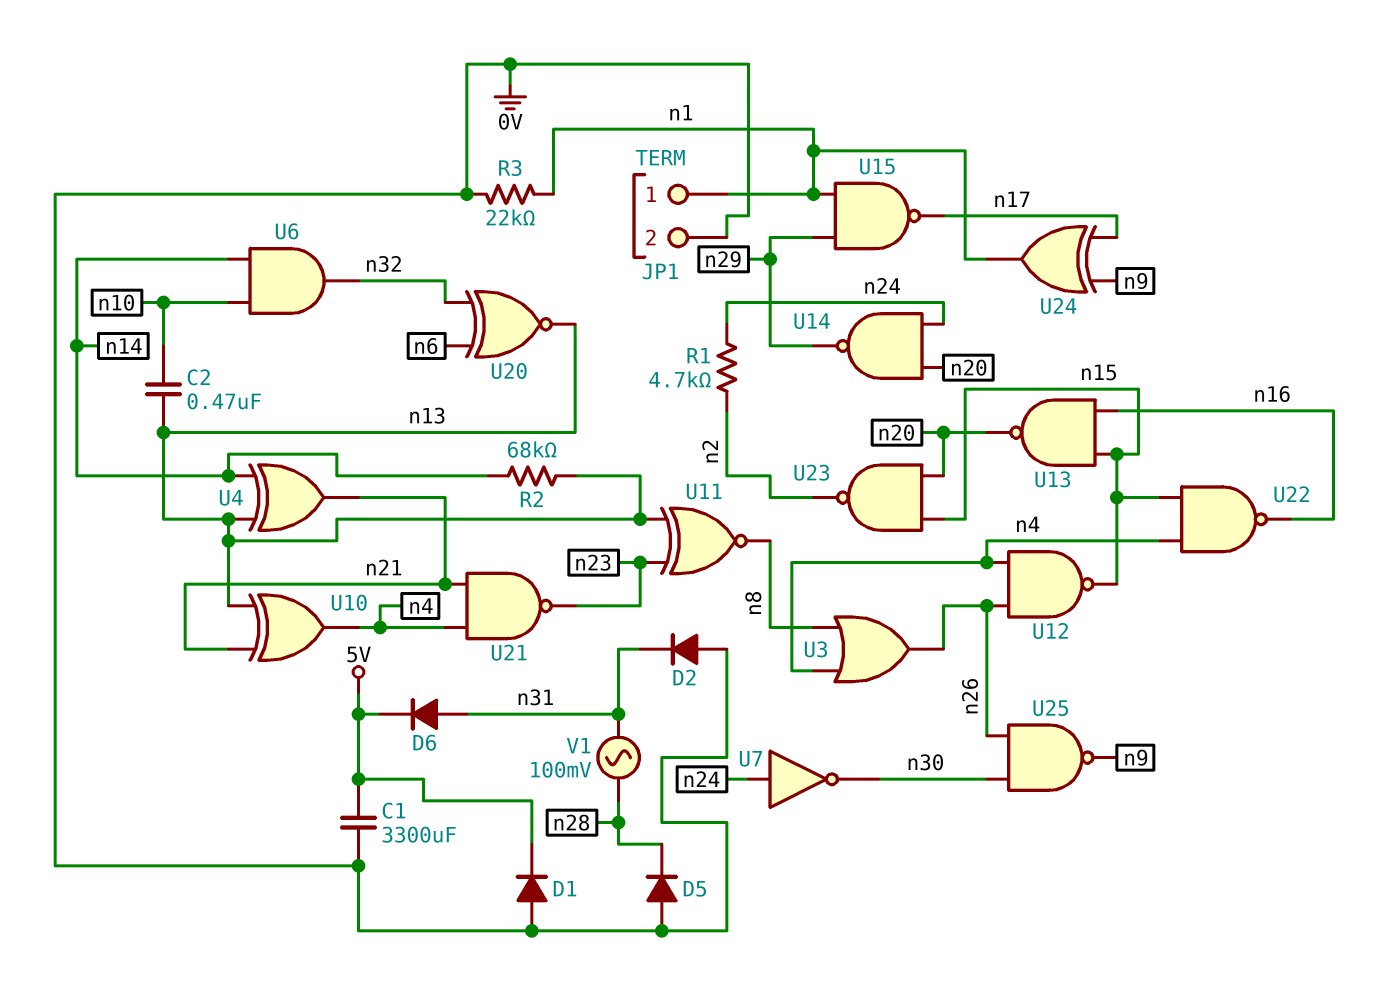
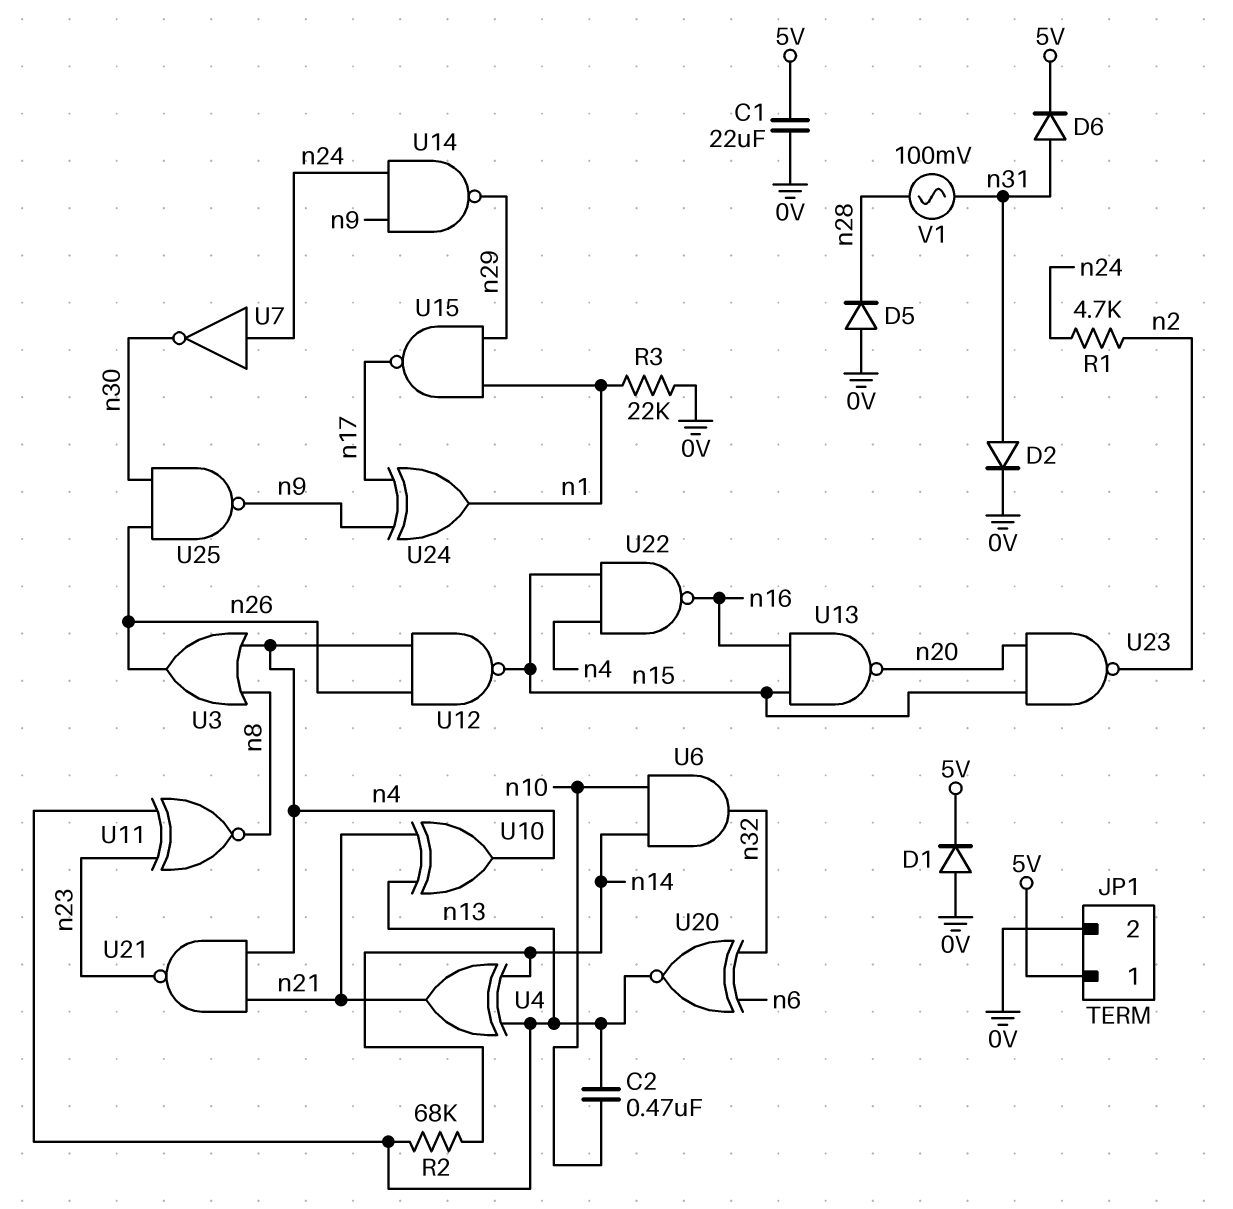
C1: 3300uF (0V, 5V) -> 22uF (0V, 5V)
D2: diode (A 0V, K n31) -> diode (A n31, K 0V)
JP1 pin 1: n1 -> 5V
U14: NAND (in n20, in n24, out n29) -> NAND (in n9, in n24, out n29)

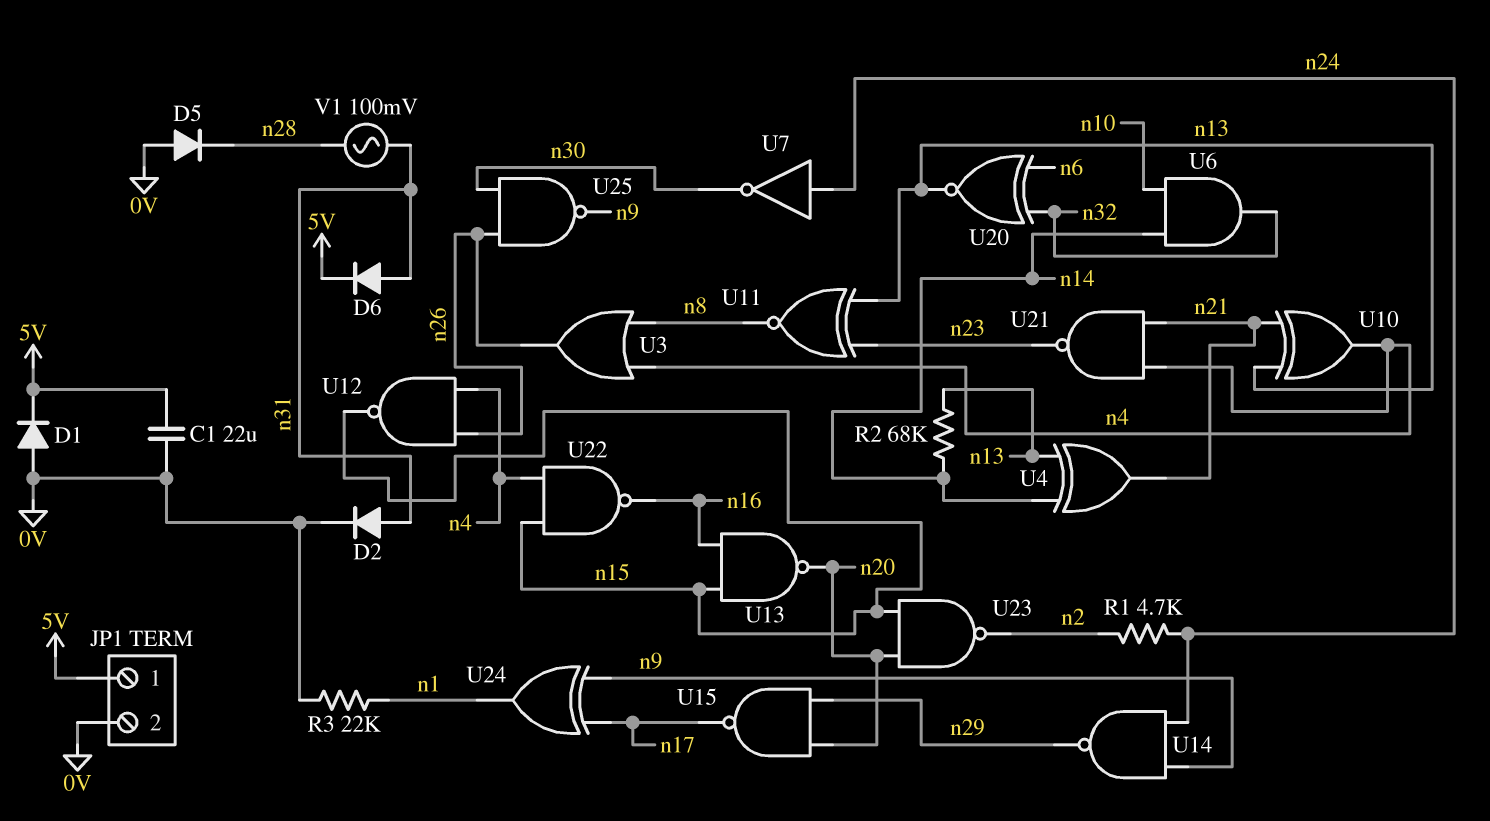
C2: 470nF (n10, n13) -> none
U15: NAND (in n1, in n29, out n17) -> NAND (in n20, in n29, out n17)

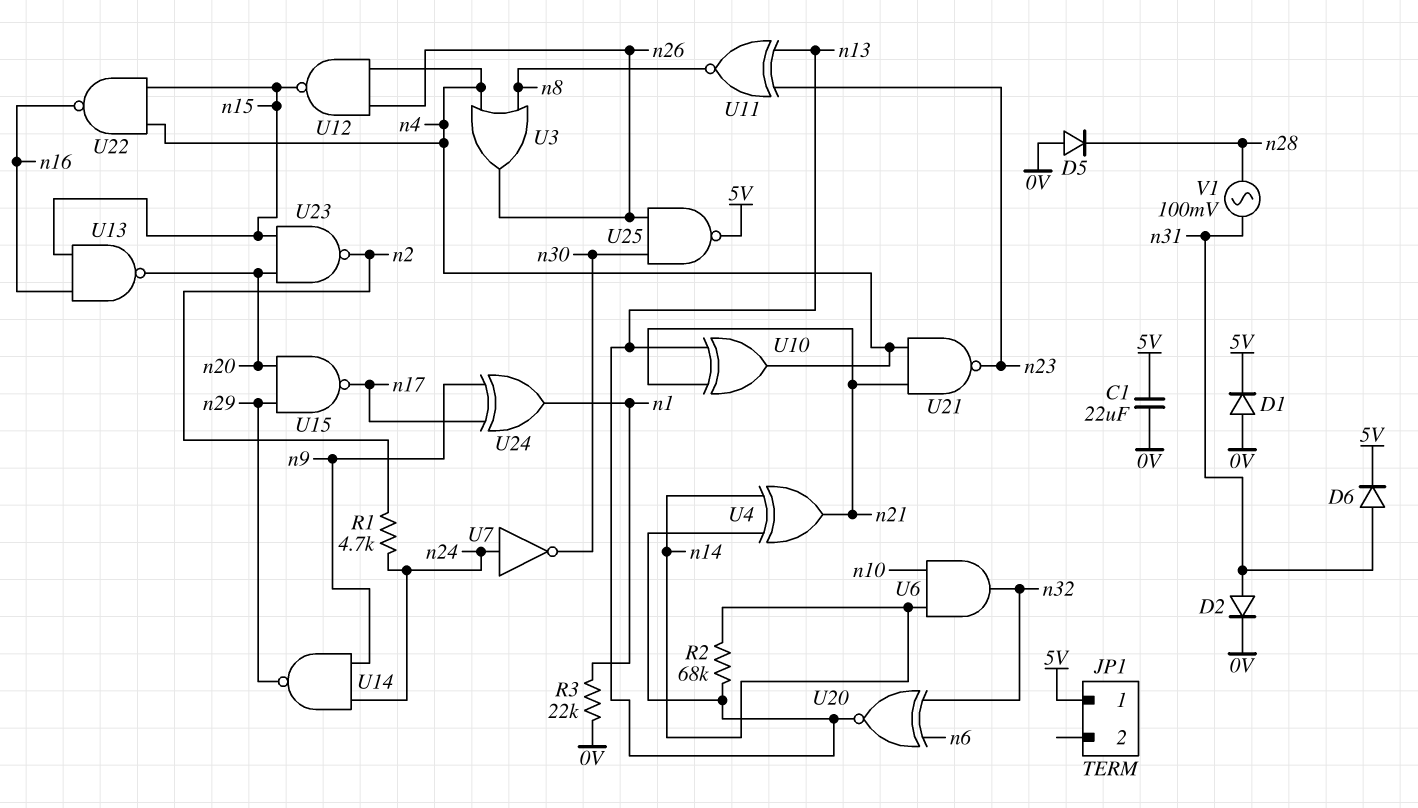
JP1 pin 2: 0V -> none
U25: NAND (in n26, in n30, out n9) -> NAND (in n26, in n30, out 5V)

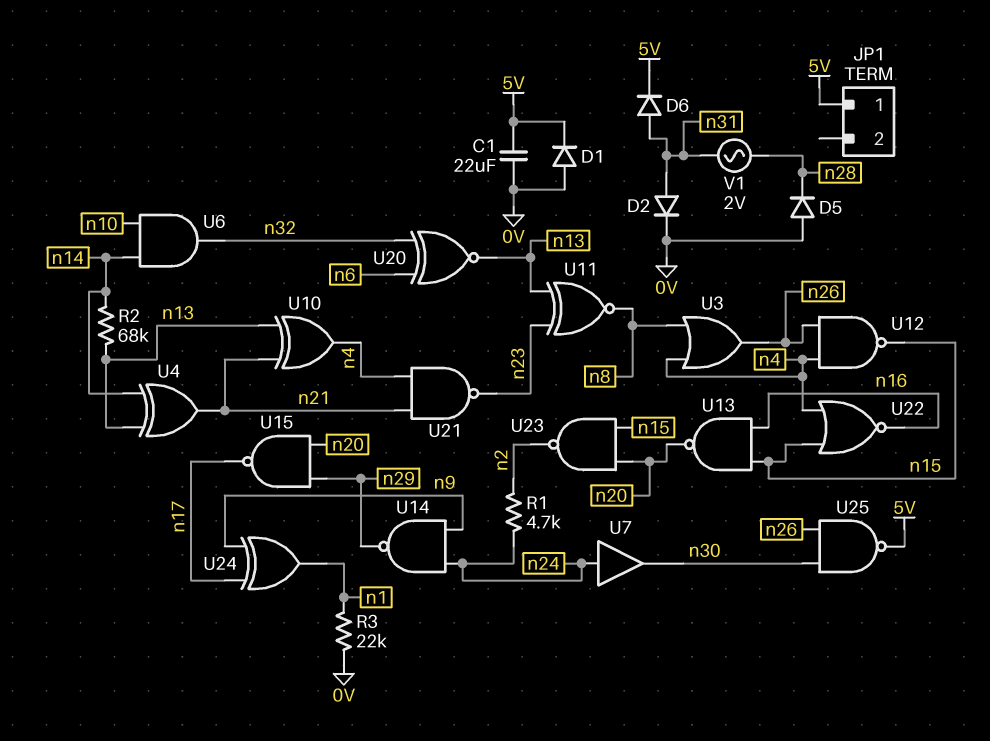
U7: NOT (in n24, out n30) -> buffer (in n24, out n30)
U22: NAND (in n4, in n15, out n16) -> NOR (in n4, in n15, out n16)
V1: AC 100mV (n28, n31) -> AC 2V (n28, n31)

